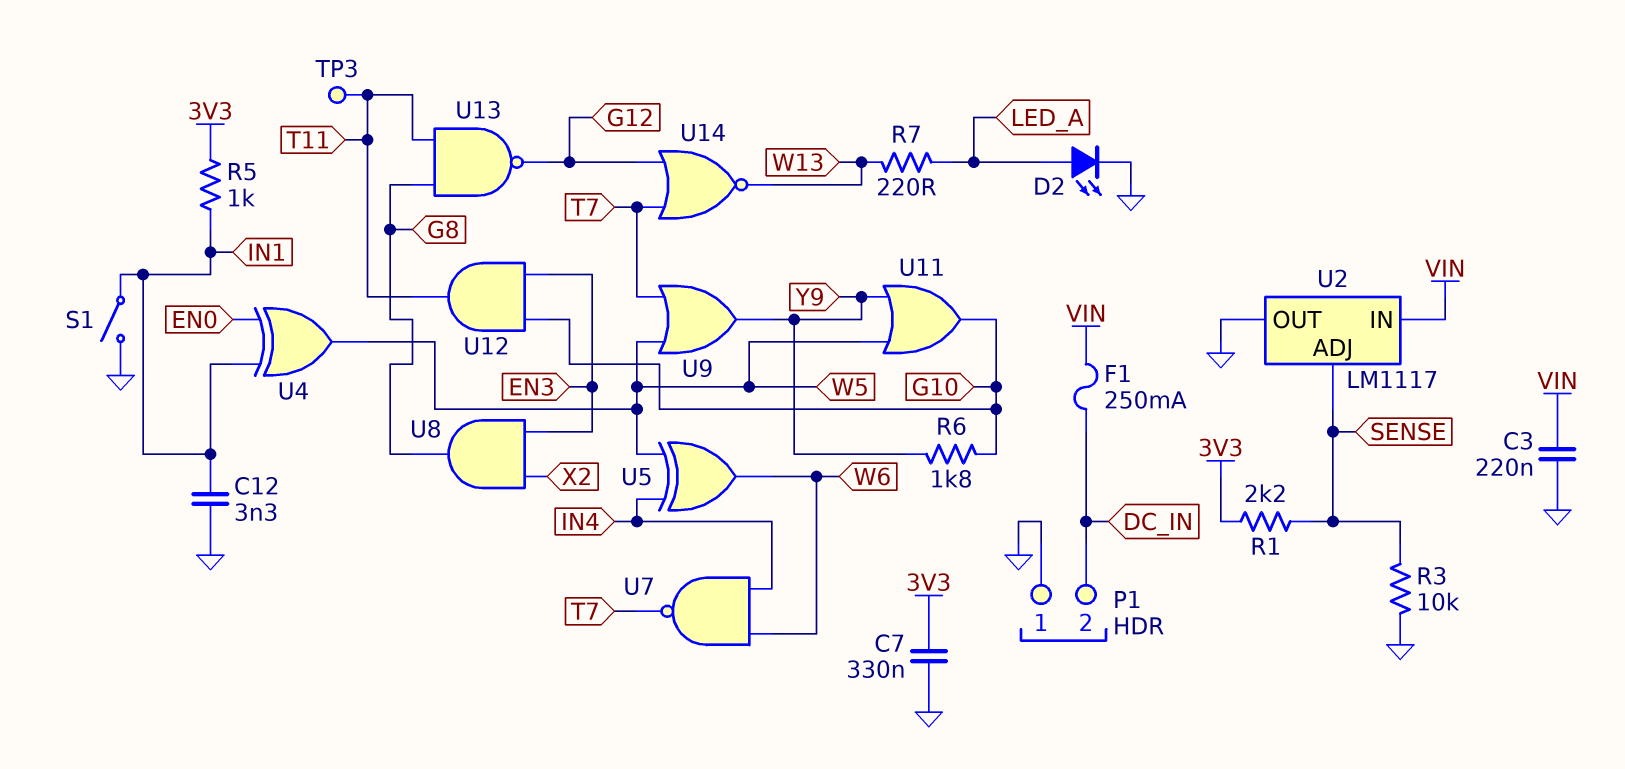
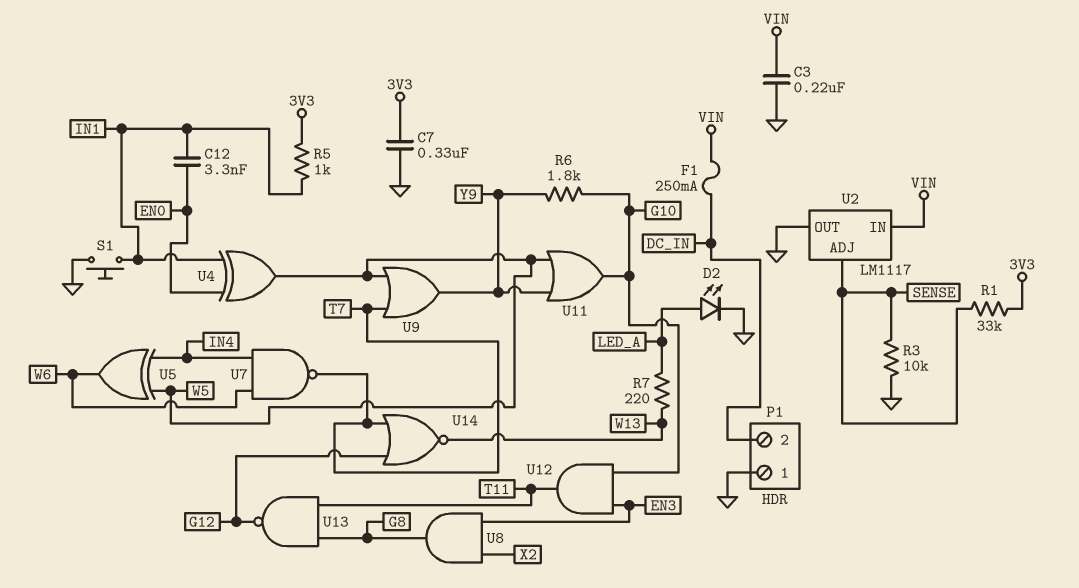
C12: 3.3nF (GND, IN1) -> 3.3nF (EN0, IN1)
R1: 2.2k (3V3, SENSE) -> 33k (3V3, SENSE)
S1: switch (GND, IN1) -> button (GND, IN1)
TP3: test point (T11) -> none

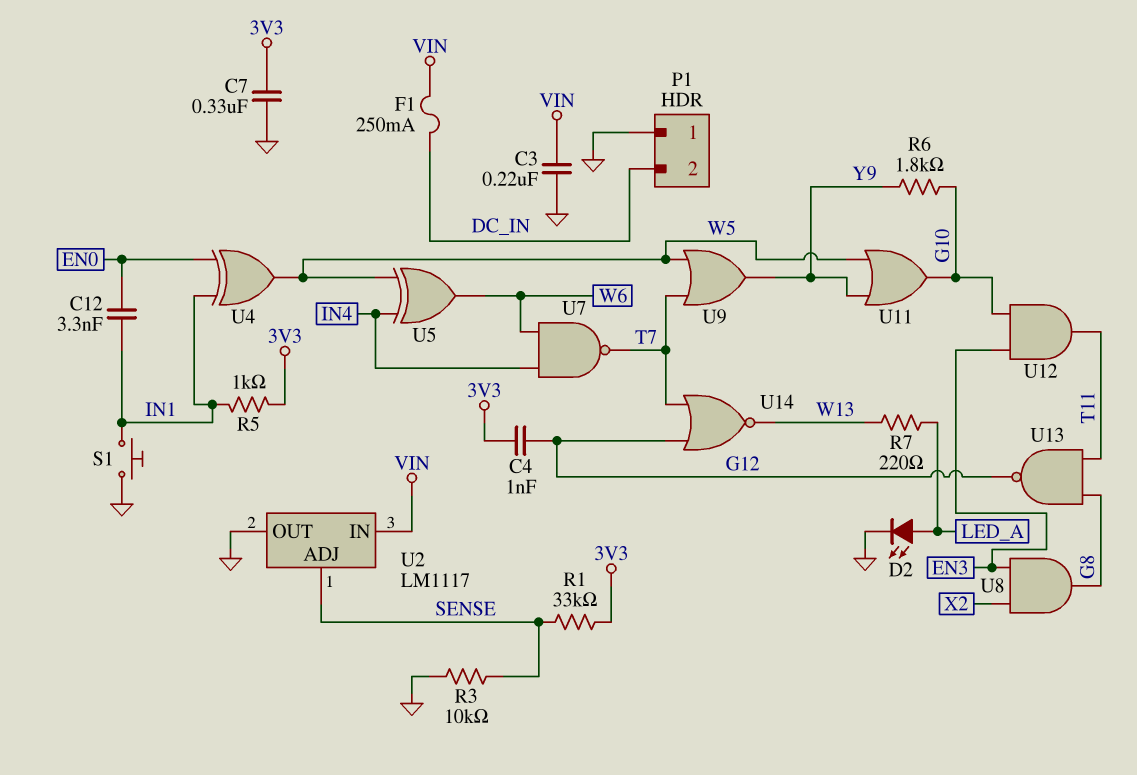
C4: none -> 1nF (3V3, G12)

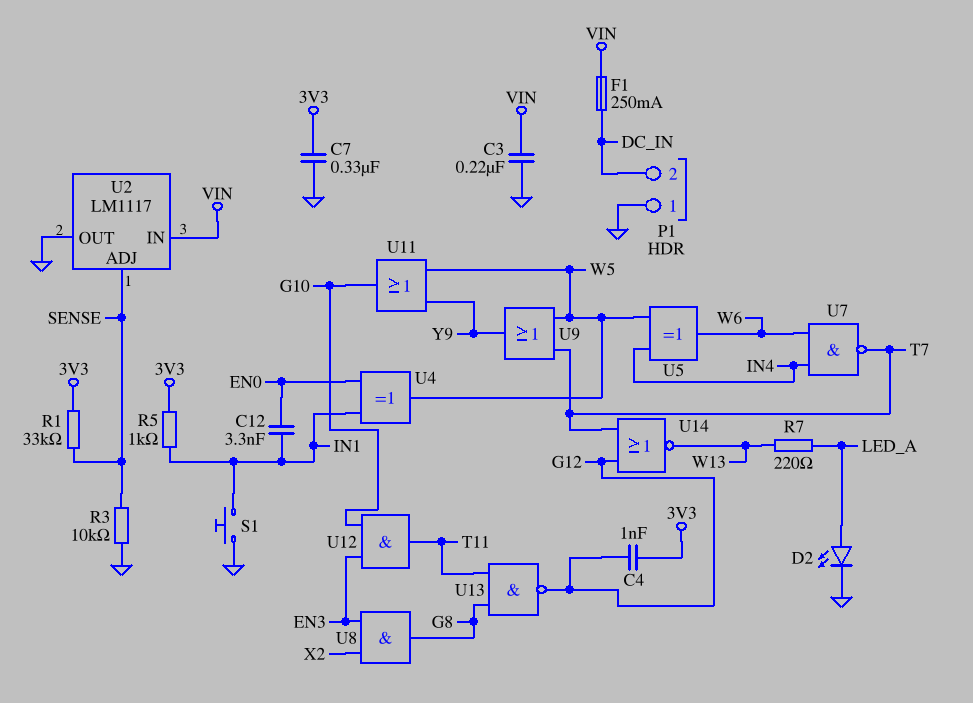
R6: 1.8k (G10, Y9) -> none

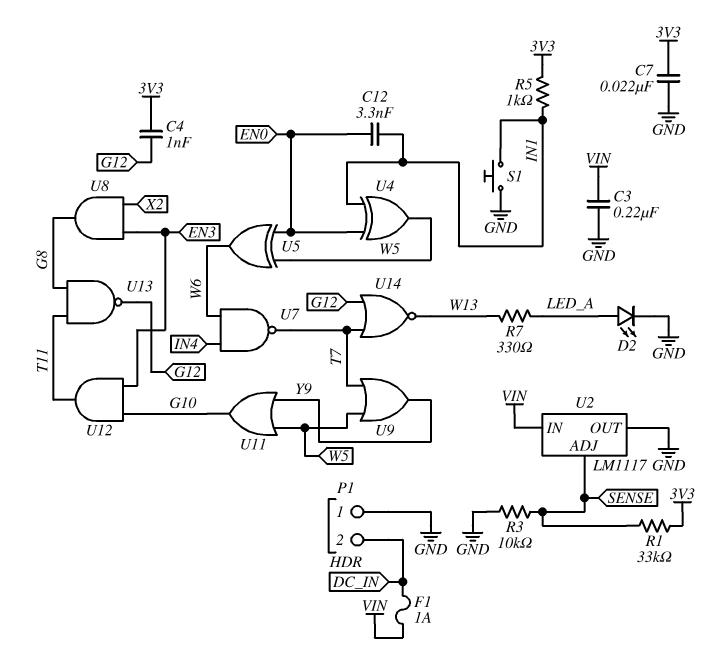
C7: 330nF (3V3, GND) -> 22nF (3V3, GND)
F1: 250mA (DC_IN, VIN) -> 1A (DC_IN, VIN)
R7: 220 (LED_A, W13) -> 330 (LED_A, W13)
U5: XOR (in IN4, in W5, out W6) -> XOR (in EN0, in W5, out W6)

